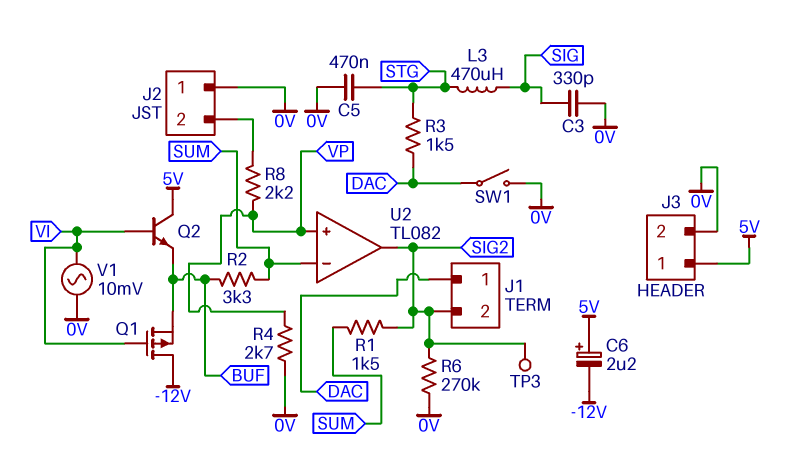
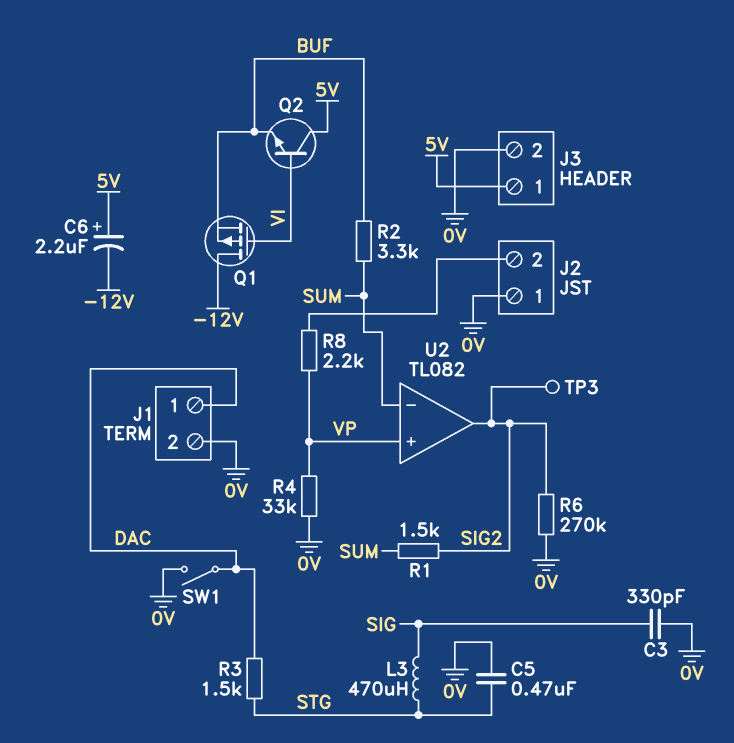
J1 pin 2: SIG2 -> 0V
R4: 2.7k (0V, VP) -> 33k (0V, VP)
V1: AC 10mV (0V, VI) -> none

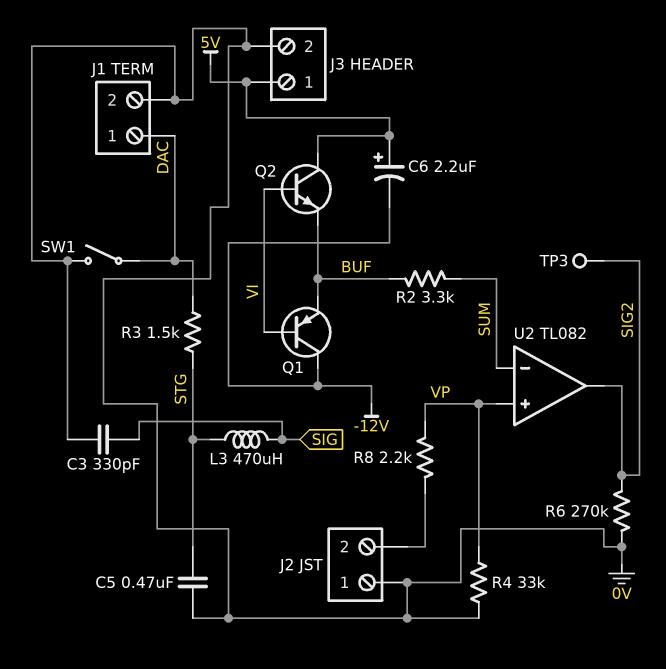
Q1: PMOS (G VI, D -12V, S BUF) -> PNP (B VI, C -12V, E BUF)
R1: 1.5k (SIG2, SUM) -> none

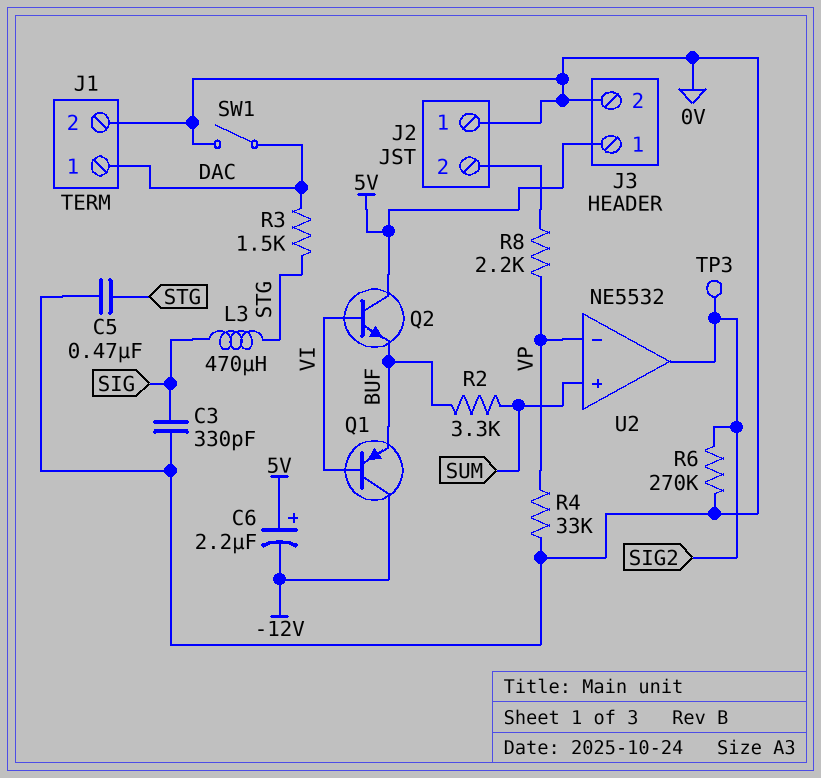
U2: TL082 -> NE5532
U2 pin in+: VP -> SUM
U2 pin in-: SUM -> VP

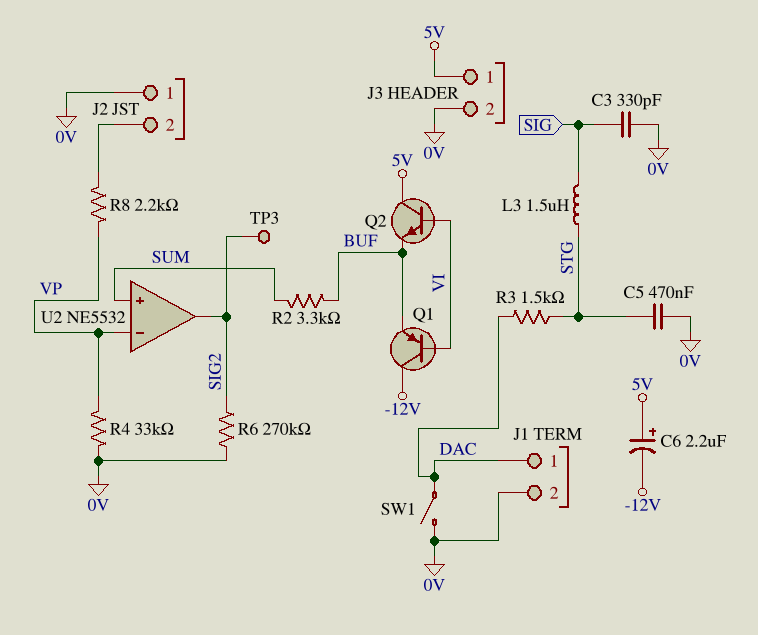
L3: 470uH (SIG, STG) -> 1.5uH (SIG, STG)

